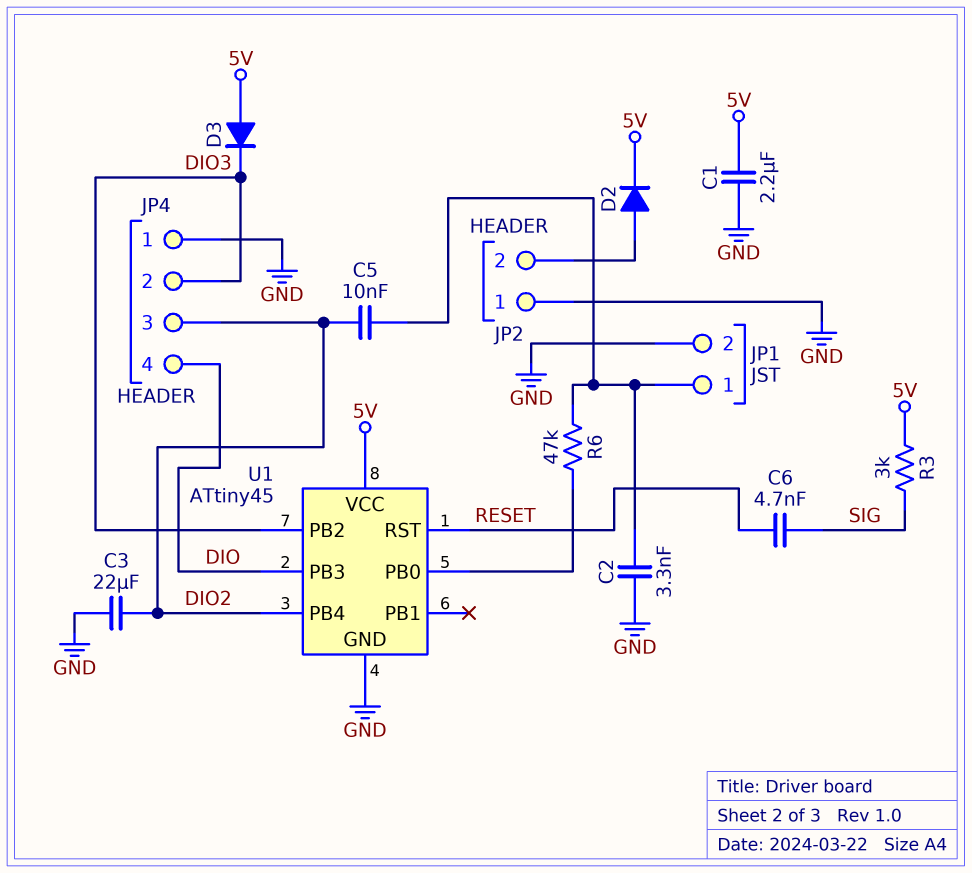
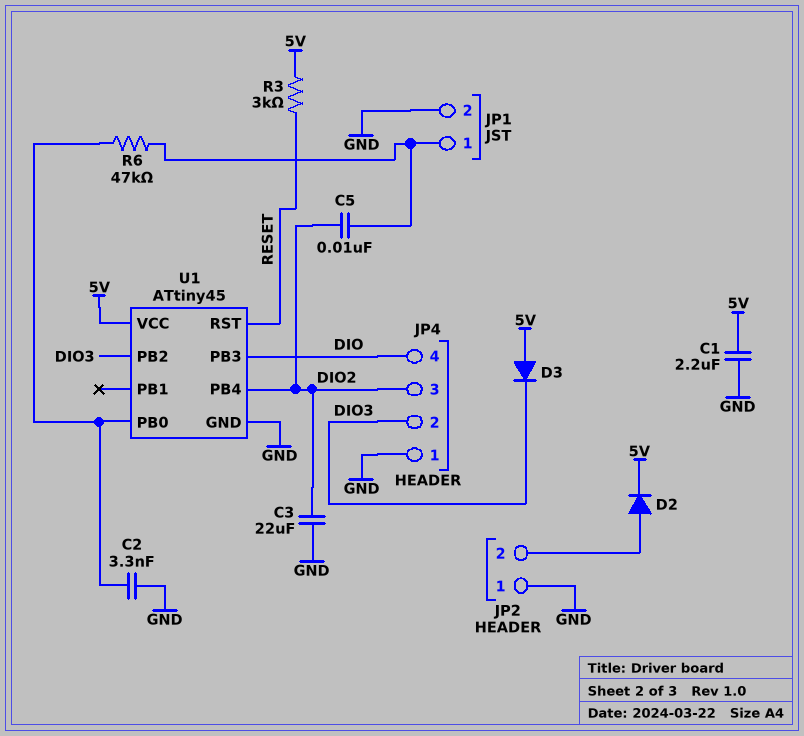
C2: 3.3nF (GND, JP1/1) -> 3.3nF (GND, U1/PB0)
C6: 4.7nF (RESET, SIG) -> none
R3: 3k (5V, SIG) -> 3k (5V, RESET)

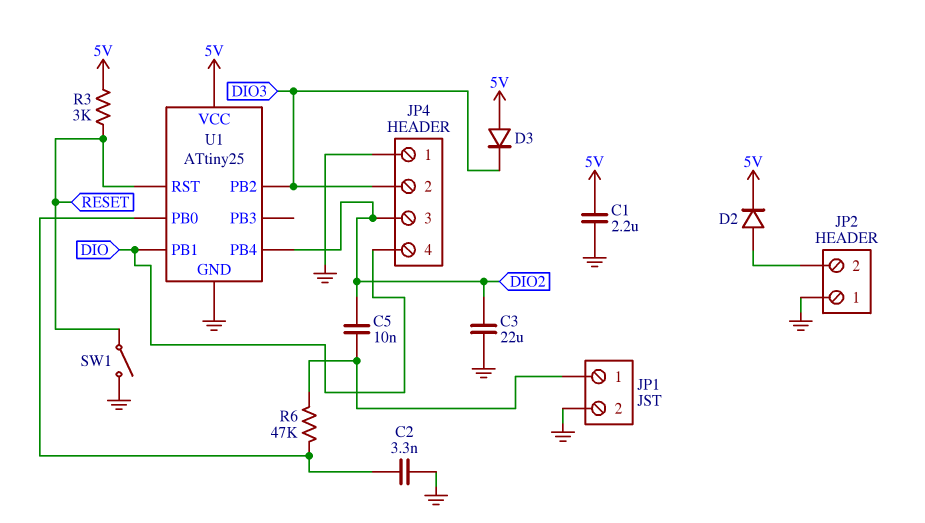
SW1: none -> switch (GND, RESET)
U1: ATtiny45 -> ATtiny25
U1 pin PB1: none -> DIO
U1 pin PB3: DIO -> none

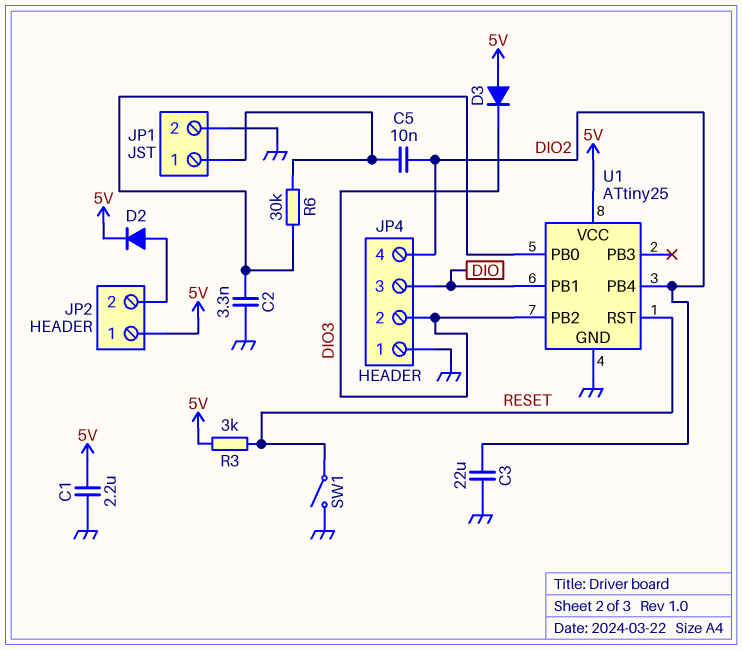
JP2 pin 1: GND -> 5V
JP4 pin 3: DIO2 -> DIO
JP4 pin 4: DIO -> DIO2
R6: 47k (JP1/1, U1/PB0) -> 30k (JP1/1, U1/PB0)

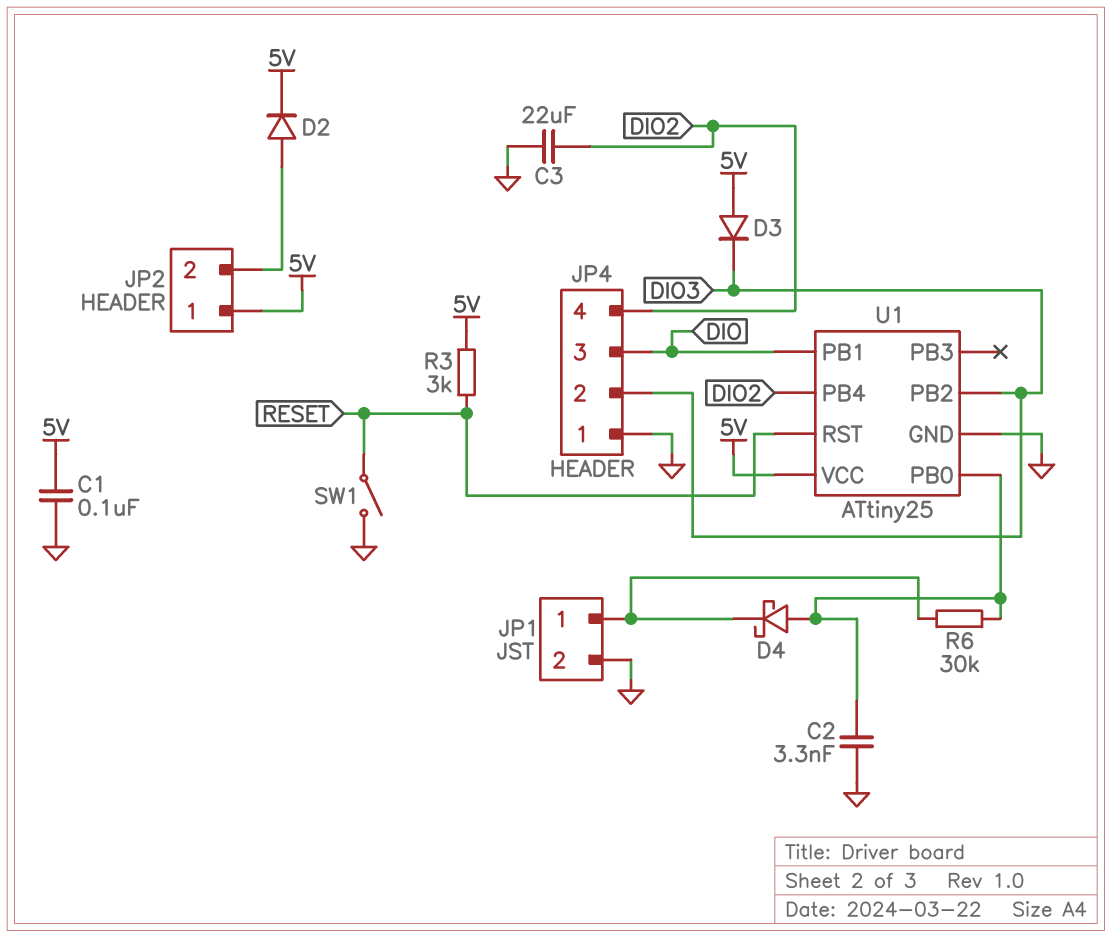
C1: 2.2uF (5V, GND) -> 100nF (5V, GND)
C5: 10nF (DIO2, JP1/1) -> none
D4: none -> schottky (A U1/PB0, K JP1/1)

